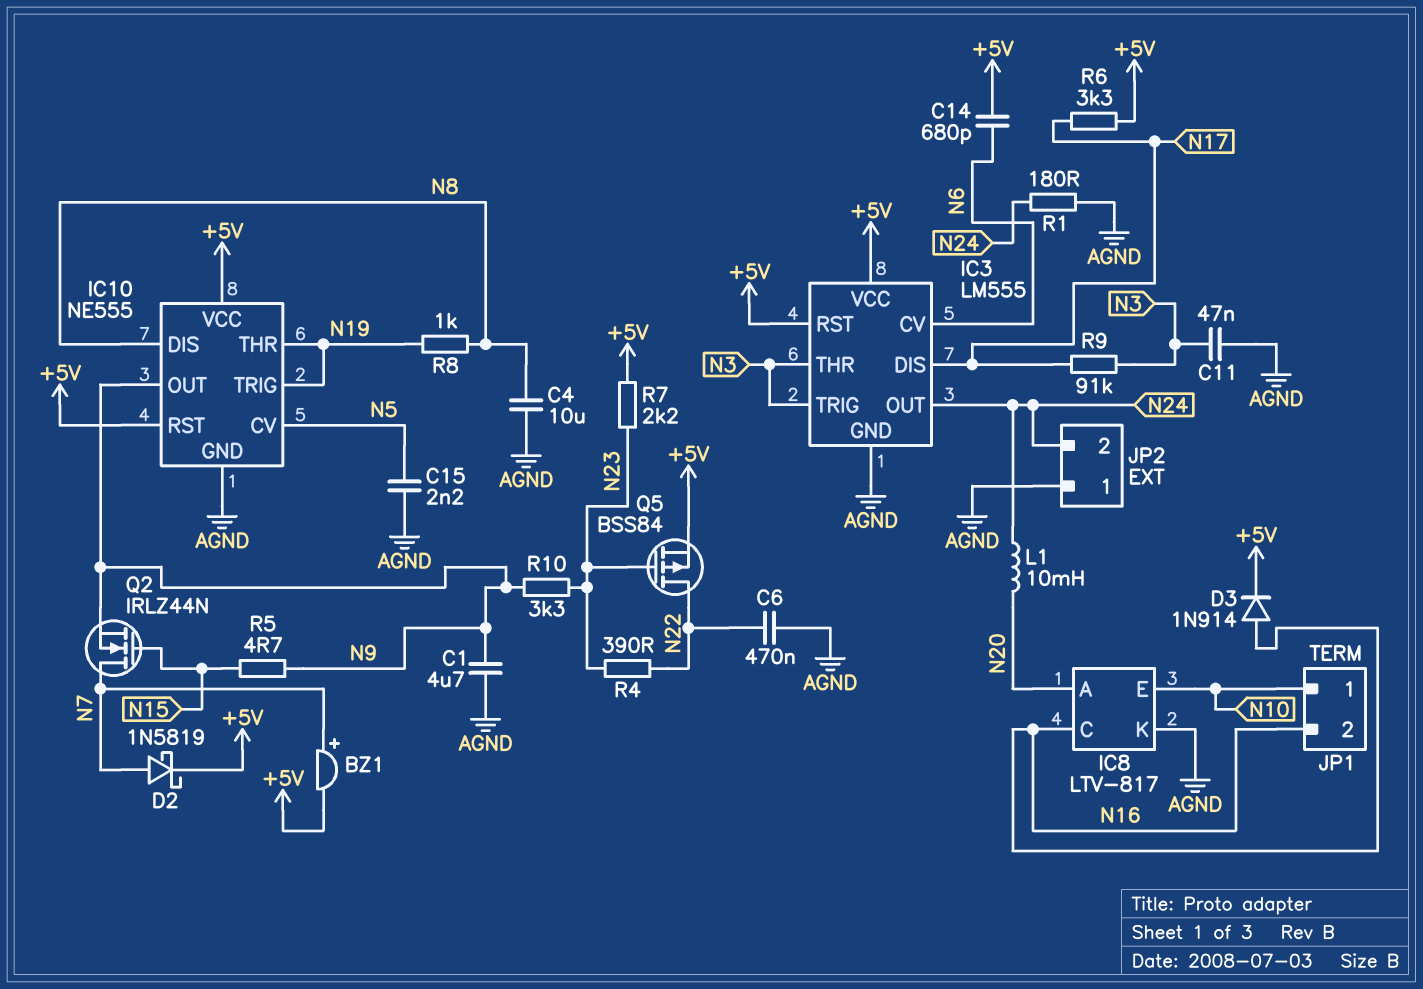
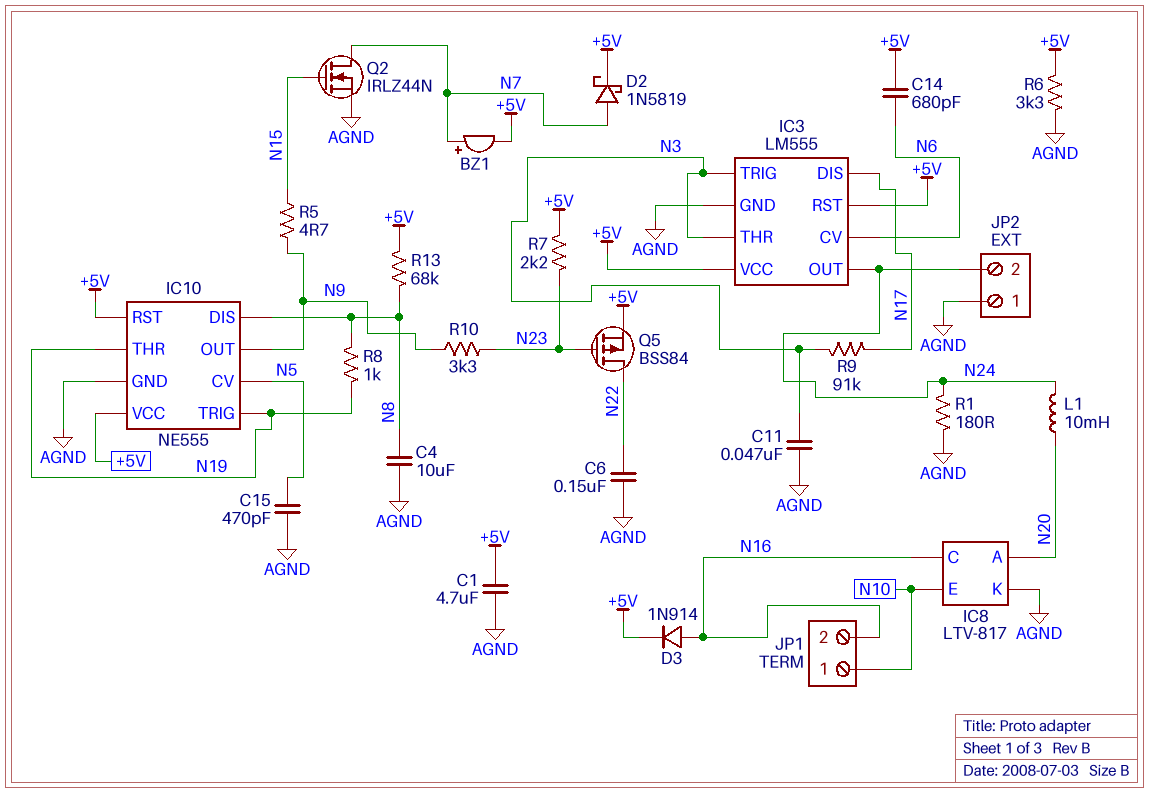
C1: 4.7uF (AGND, N9) -> 4.7uF (+5V, AGND)
C6: 470nF (AGND, N22) -> 150nF (AGND, N22)
C15: 2.2nF (AGND, N5) -> 470pF (AGND, N5)
Q2: NMOS IRLZ44N (G N15, D N7, S N9) -> NMOS IRLZ44N (G N15, D N7, S AGND)
R4: 390 (N22, N23) -> none
R6: 3.3k (+5V, N17) -> 3.3k (+5V, AGND)
R13: none -> 68k (+5V, N8)

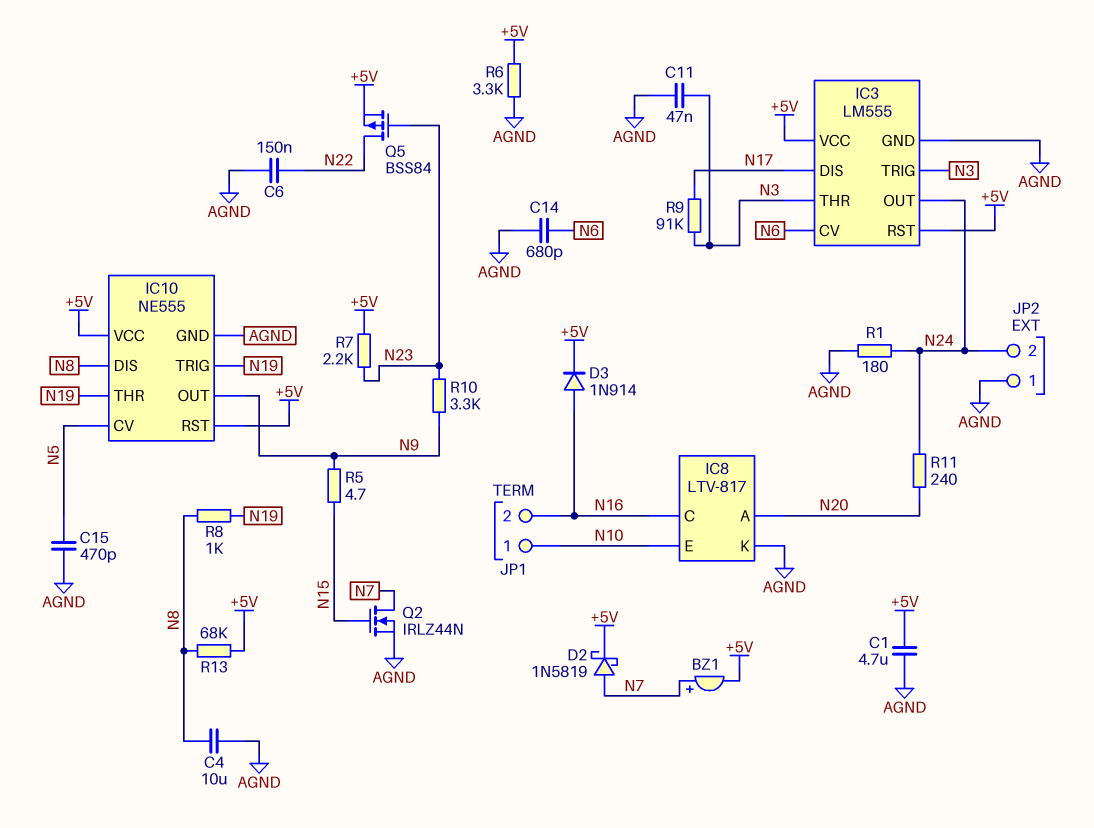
C14: 680pF (+5V, N6) -> 680pF (AGND, N6)
L1: 10mH (N20, N24) -> none
R11: none -> 240 (N20, N24)

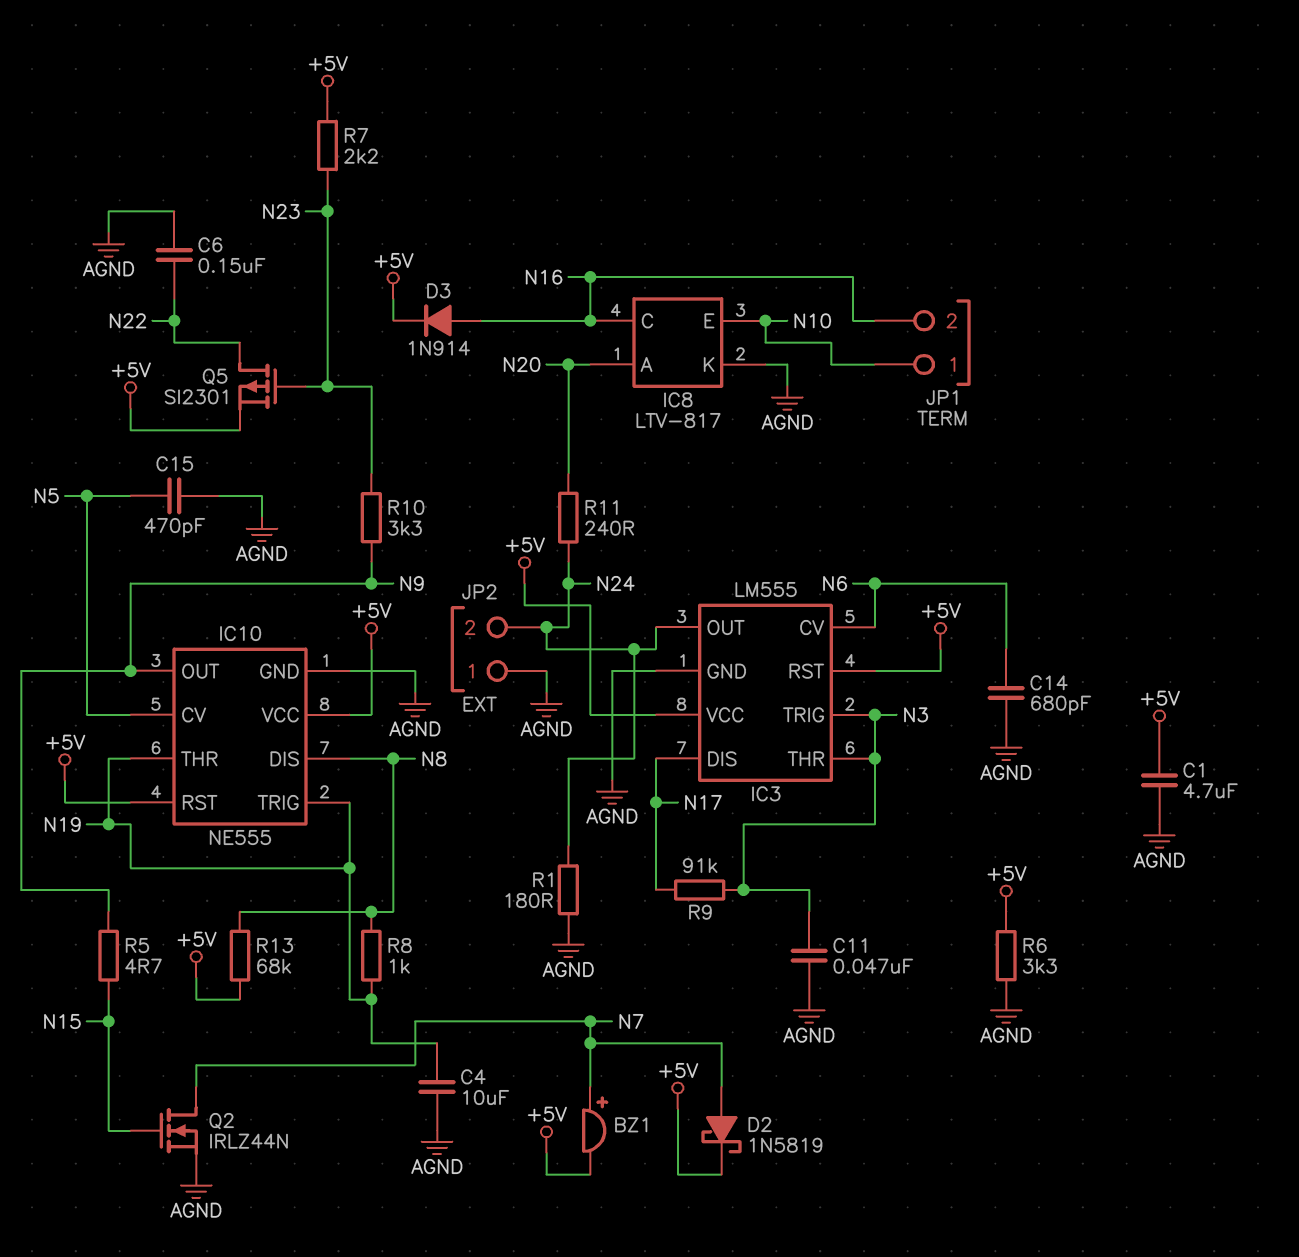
C4: 10uF (AGND, N8) -> 10uF (AGND, N19)
Q5: PMOS BSS84 (G N23, D N22, S +5V) -> PMOS SI2301 (G N23, D N22, S +5V)

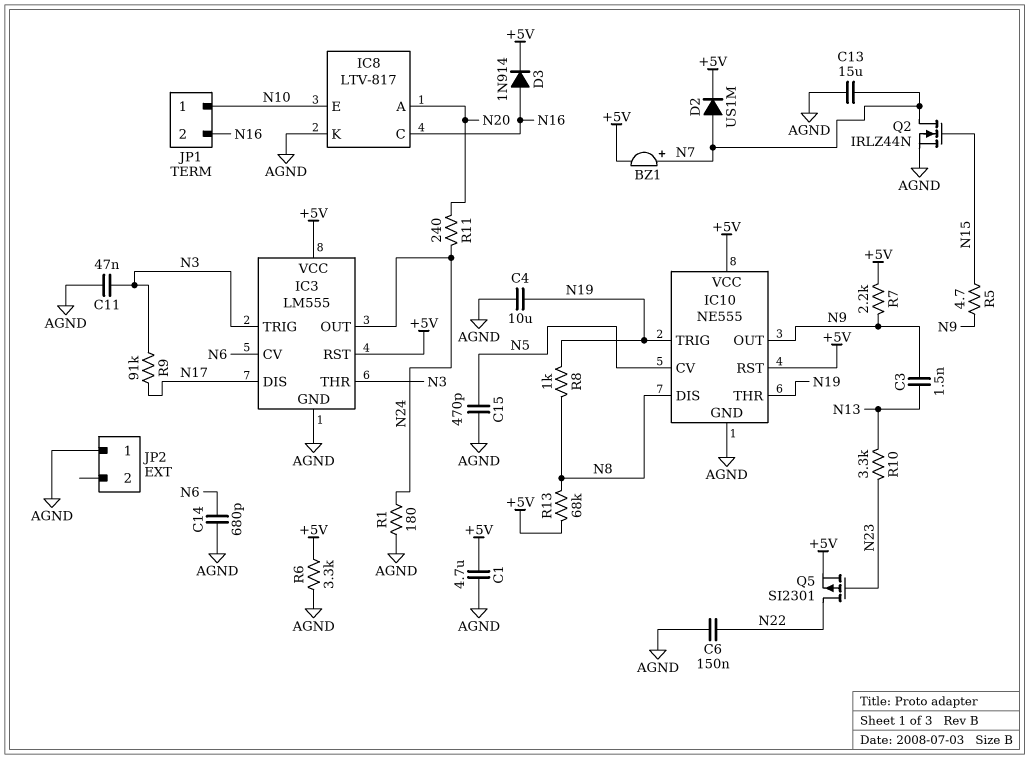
C3: none -> 1.5nF (N9, N13)
C13: none -> 15uF (AGND, N7)
D2: schottky 1N5819 (A N7, K +5V) -> diode US1M (A N7, K +5V)
JP2 pin 2: N24 -> none
R7: 2.2k (+5V, N23) -> 2.2k (+5V, N9)
R10: 3.3k (N9, N23) -> 3.3k (N13, N23)

